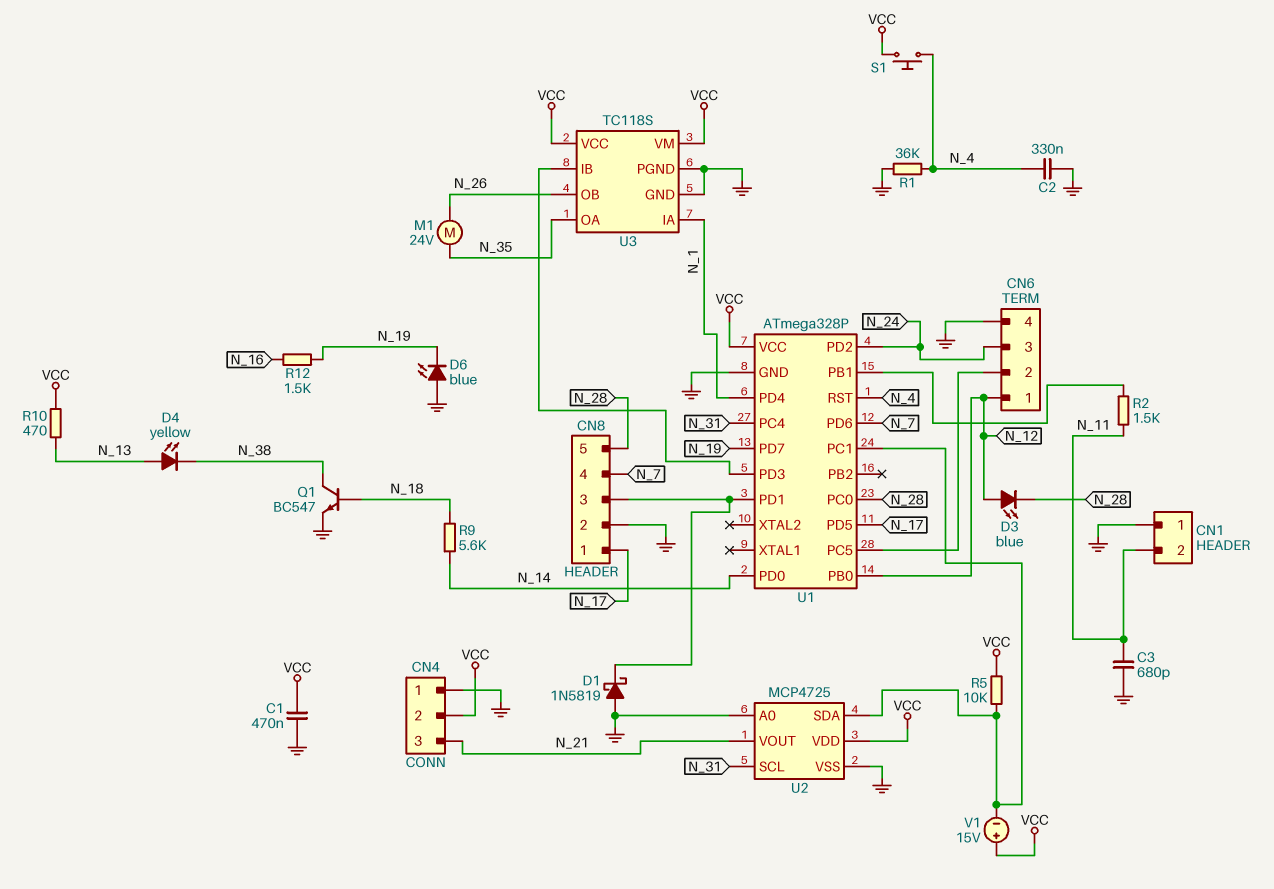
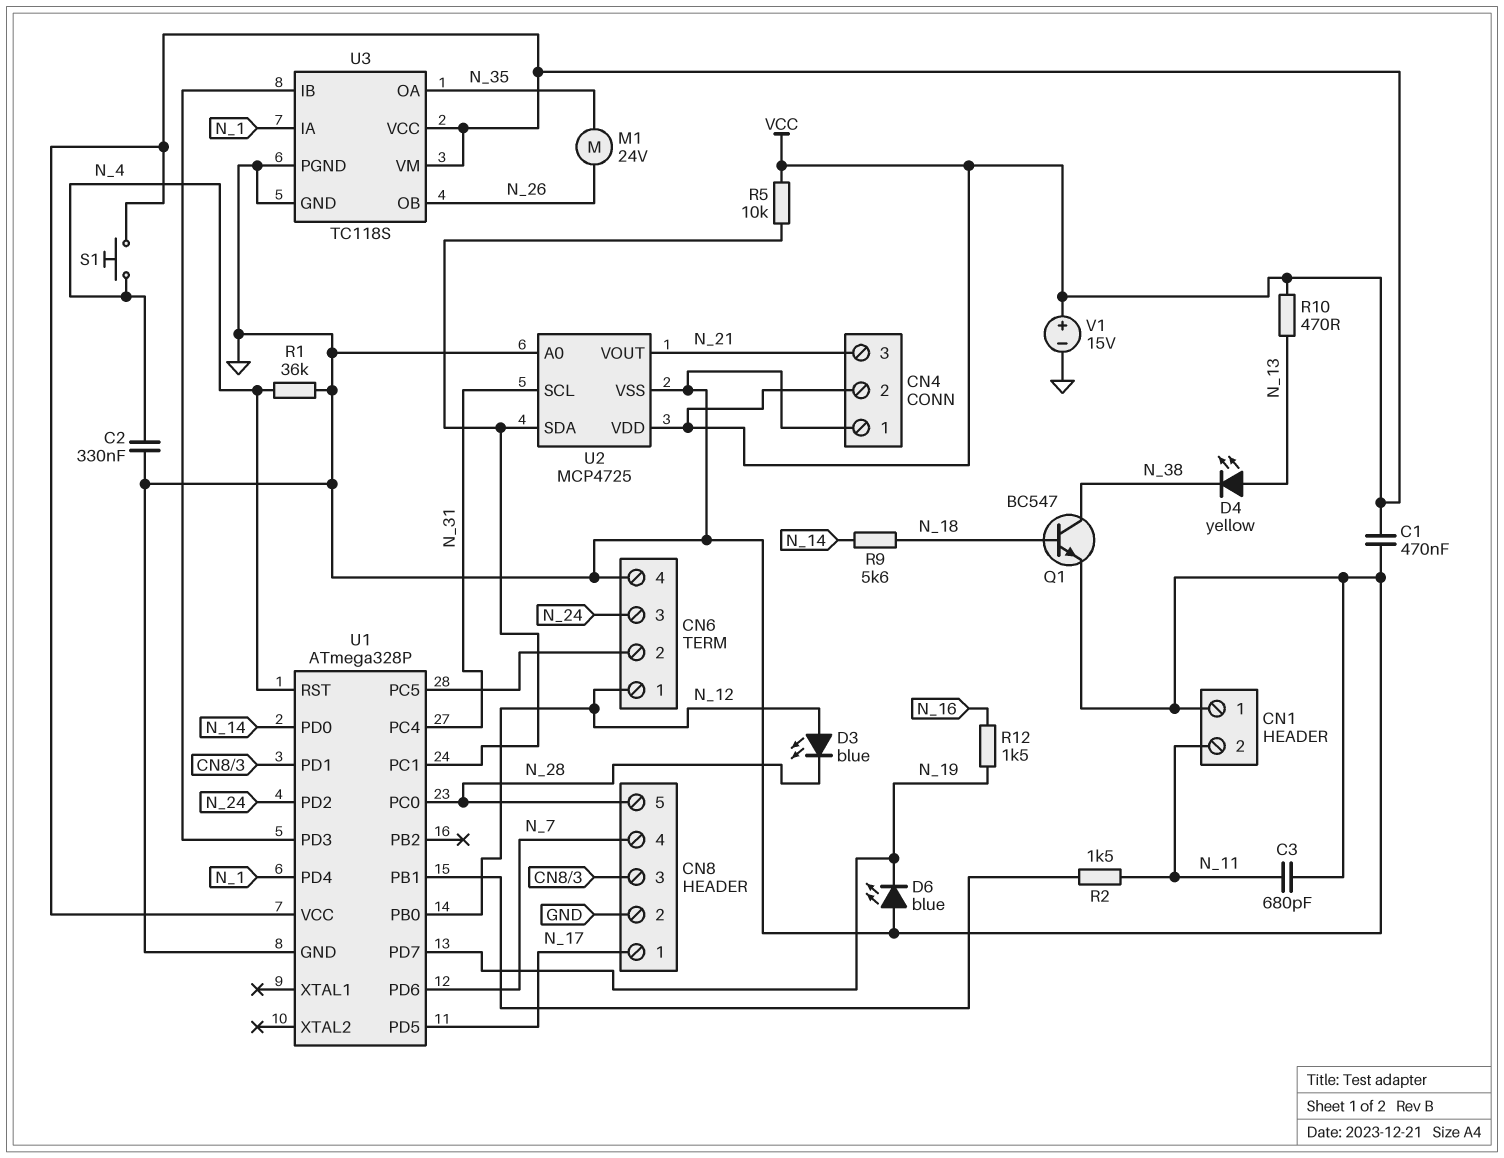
D1: schottky 1N5819 (A GND, K CN8/3) -> none
V1: 15V (plus VCC, minus U1/PC1) -> 15V (plus VCC, minus GND)

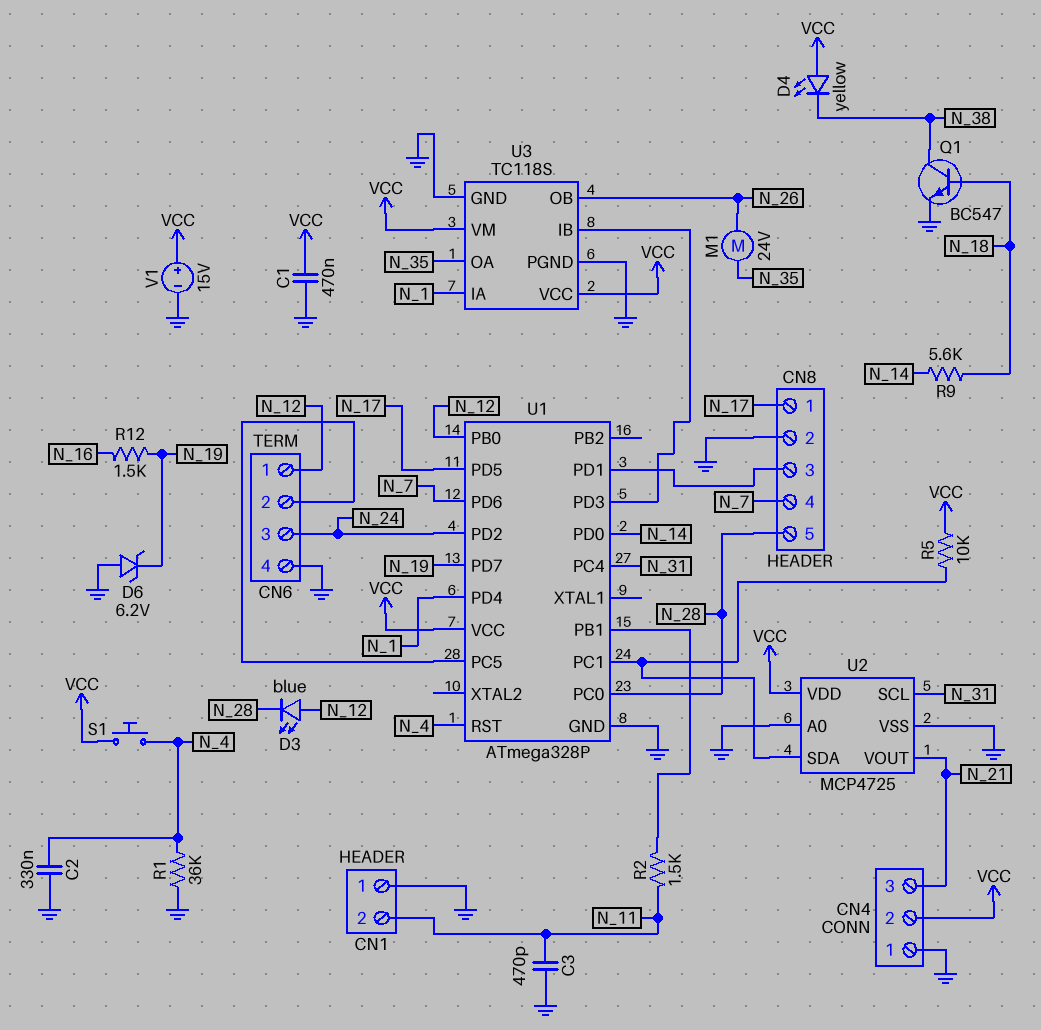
C3: 680pF (GND, N_11) -> 470pF (GND, N_11)
D4: LED yellow (A N_13, K N_38) -> LED yellow (A VCC, K N_38)
D6: LED blue (A GND, K N_19) -> zener 6.2V (A GND, K N_19)
R10: 470 (N_13, VCC) -> none

